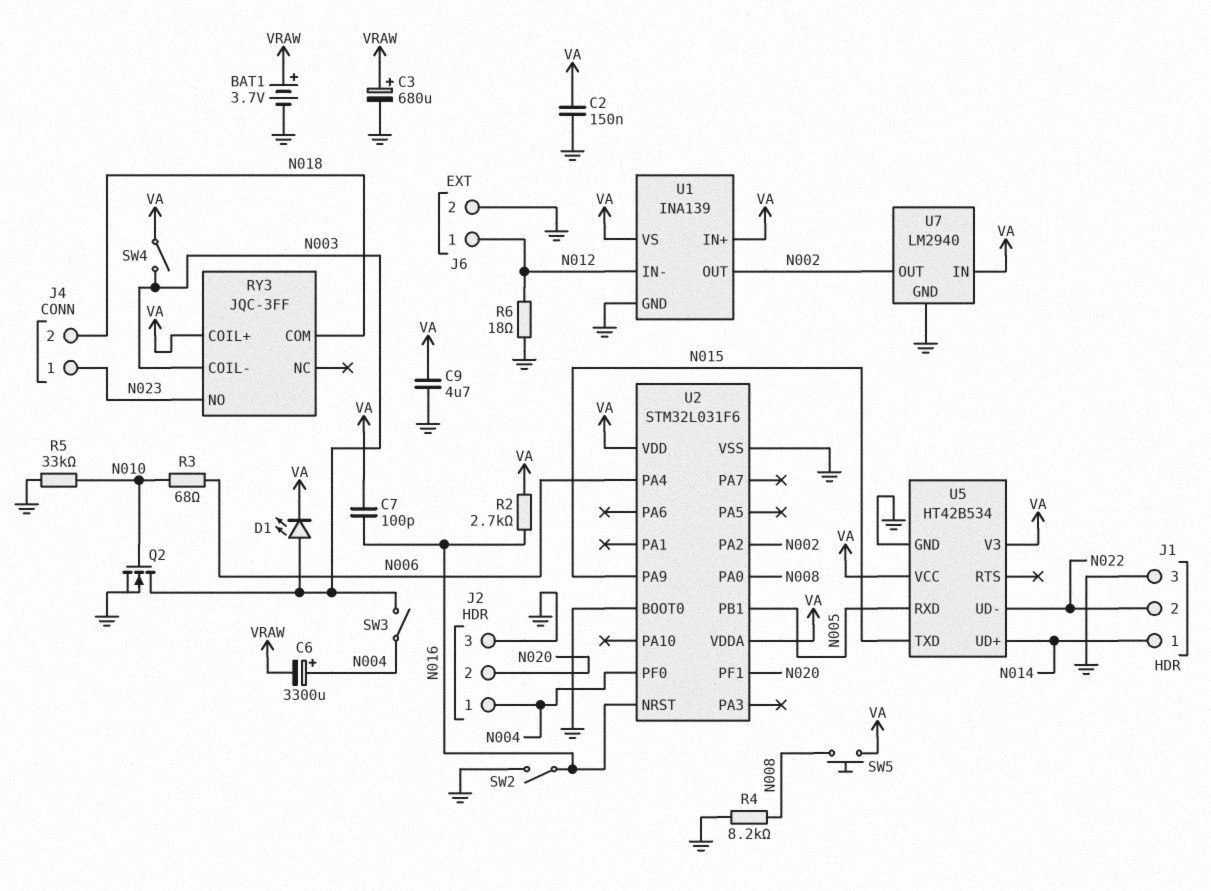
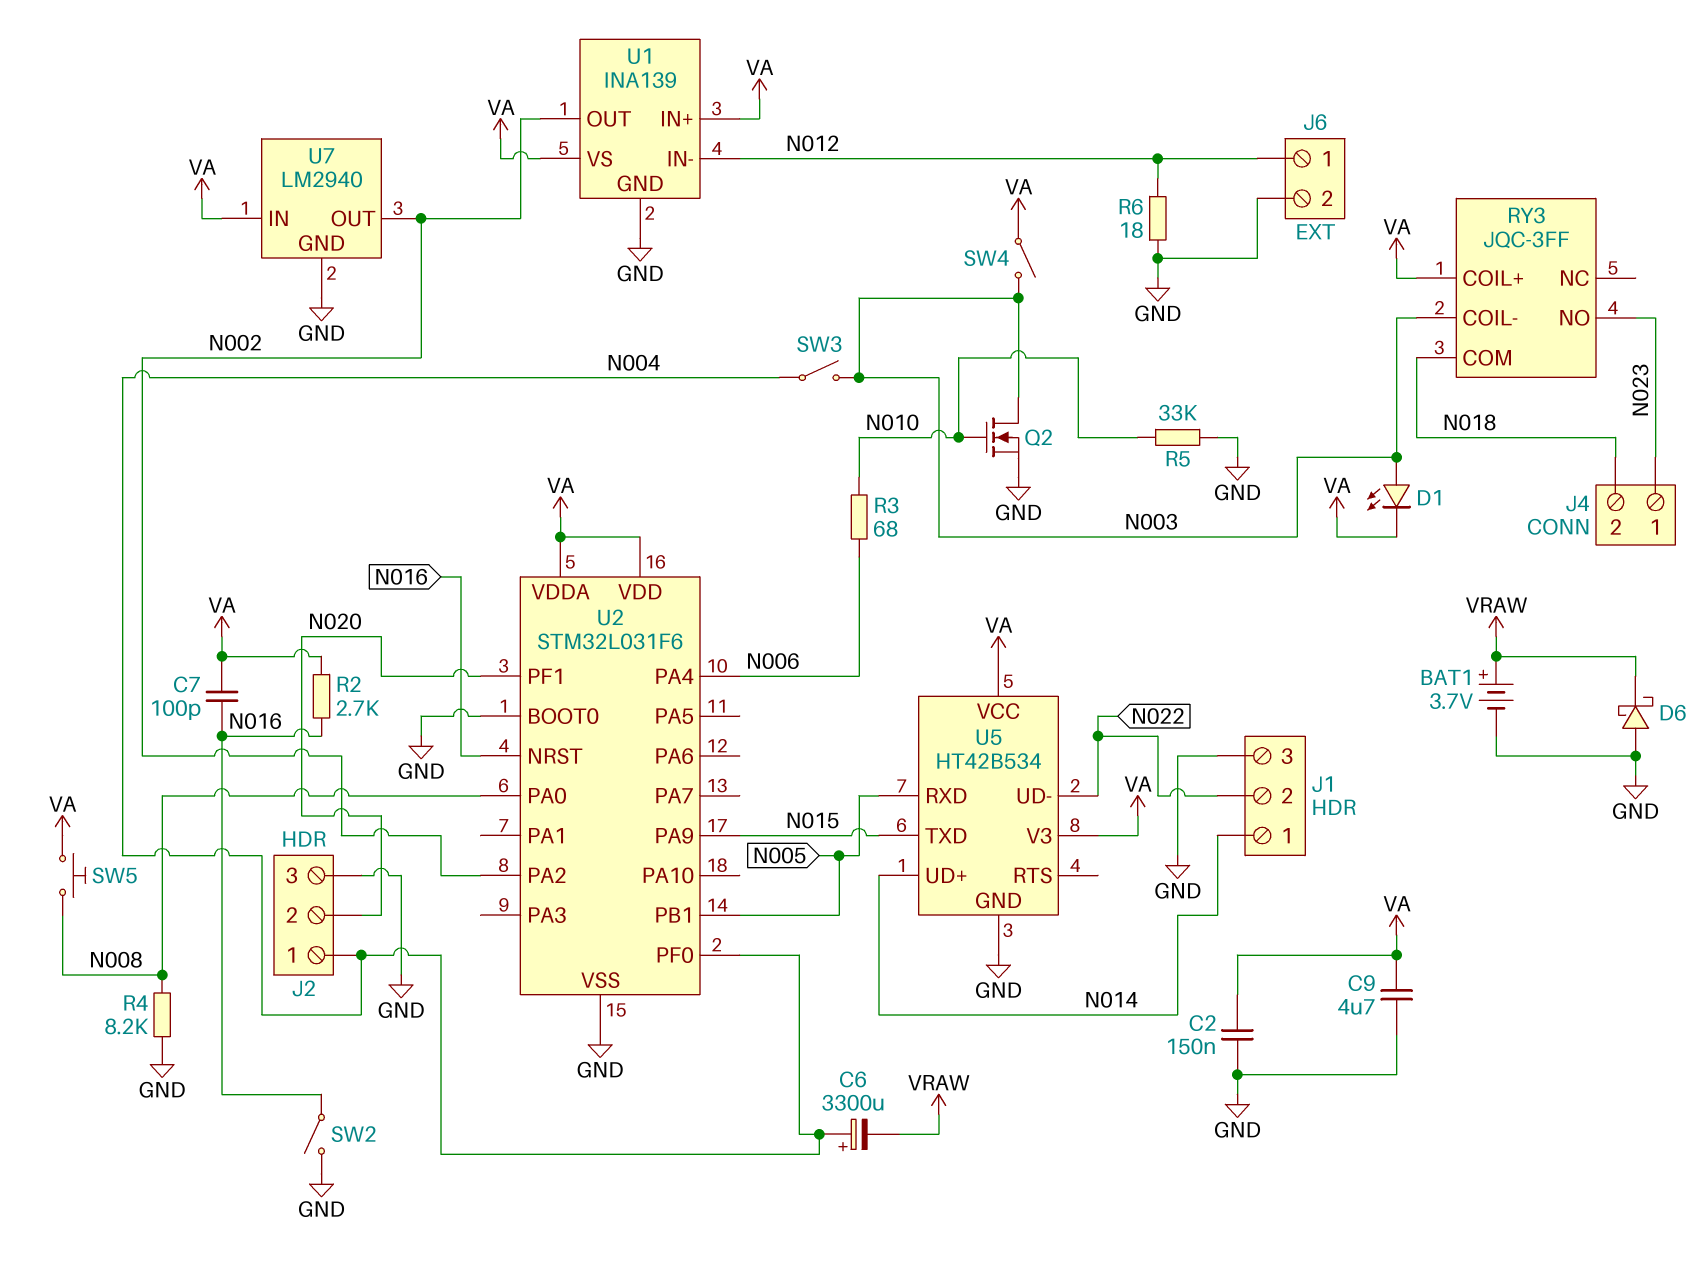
C3: 680uF (plus VRAW, minus GND) -> none
D6: none -> schottky (A GND, K VRAW)

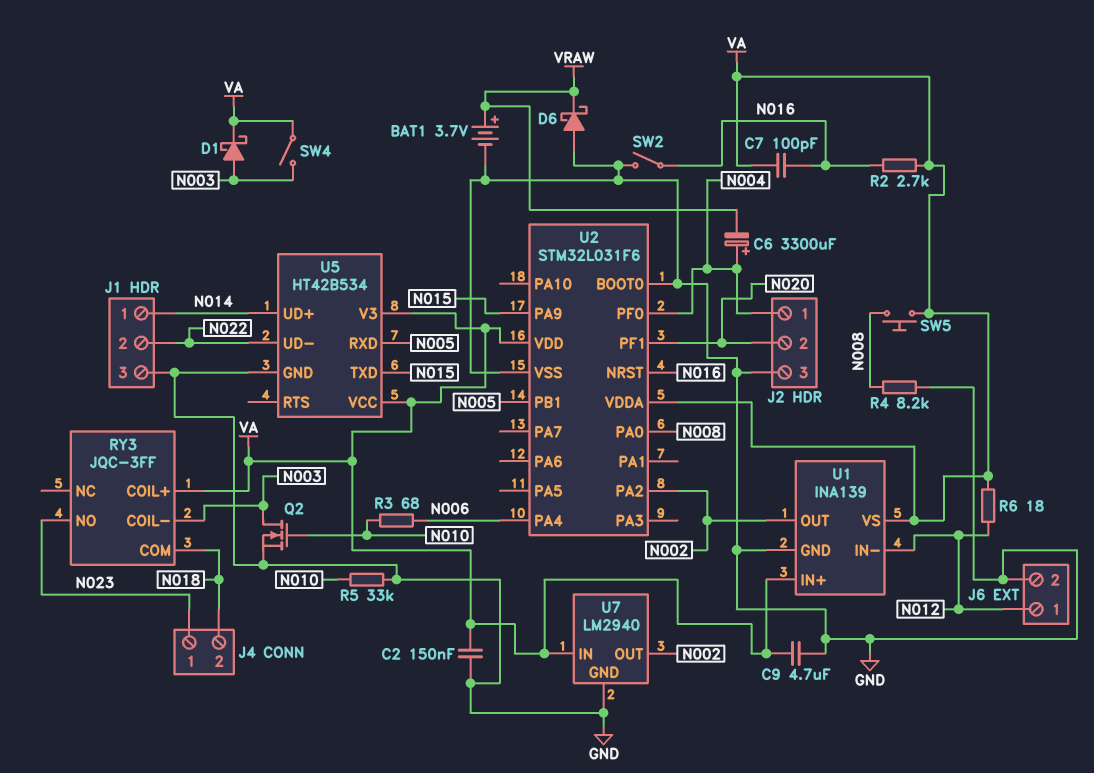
D1: LED (A N003, K VA) -> schottky (A N003, K VA)
R6: 18 (GND, N012) -> 18 (N012, VA)
SW3: switch (N003, N004) -> none

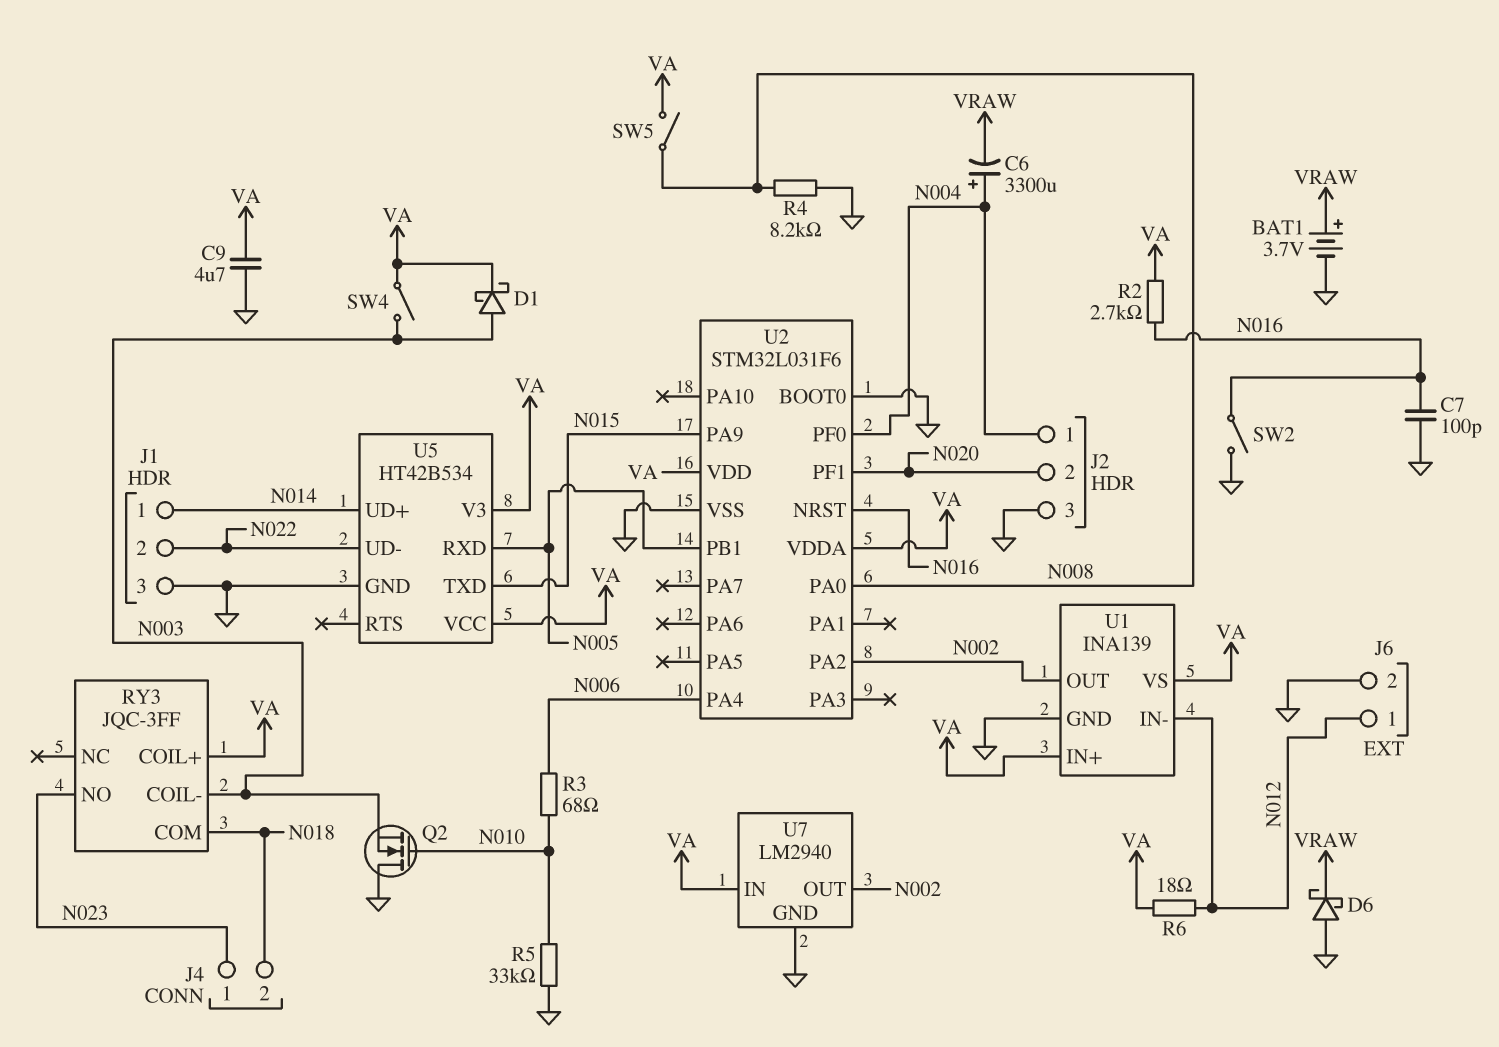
C2: 150nF (GND, VA) -> none
C7: 100pF (N016, VA) -> 100pF (GND, N016)
Q2: NMOS (G N010, D N003, S GND) -> NMOS (G N010, D GND, S N003)
SW5: button (N008, VA) -> switch (N008, VA)

